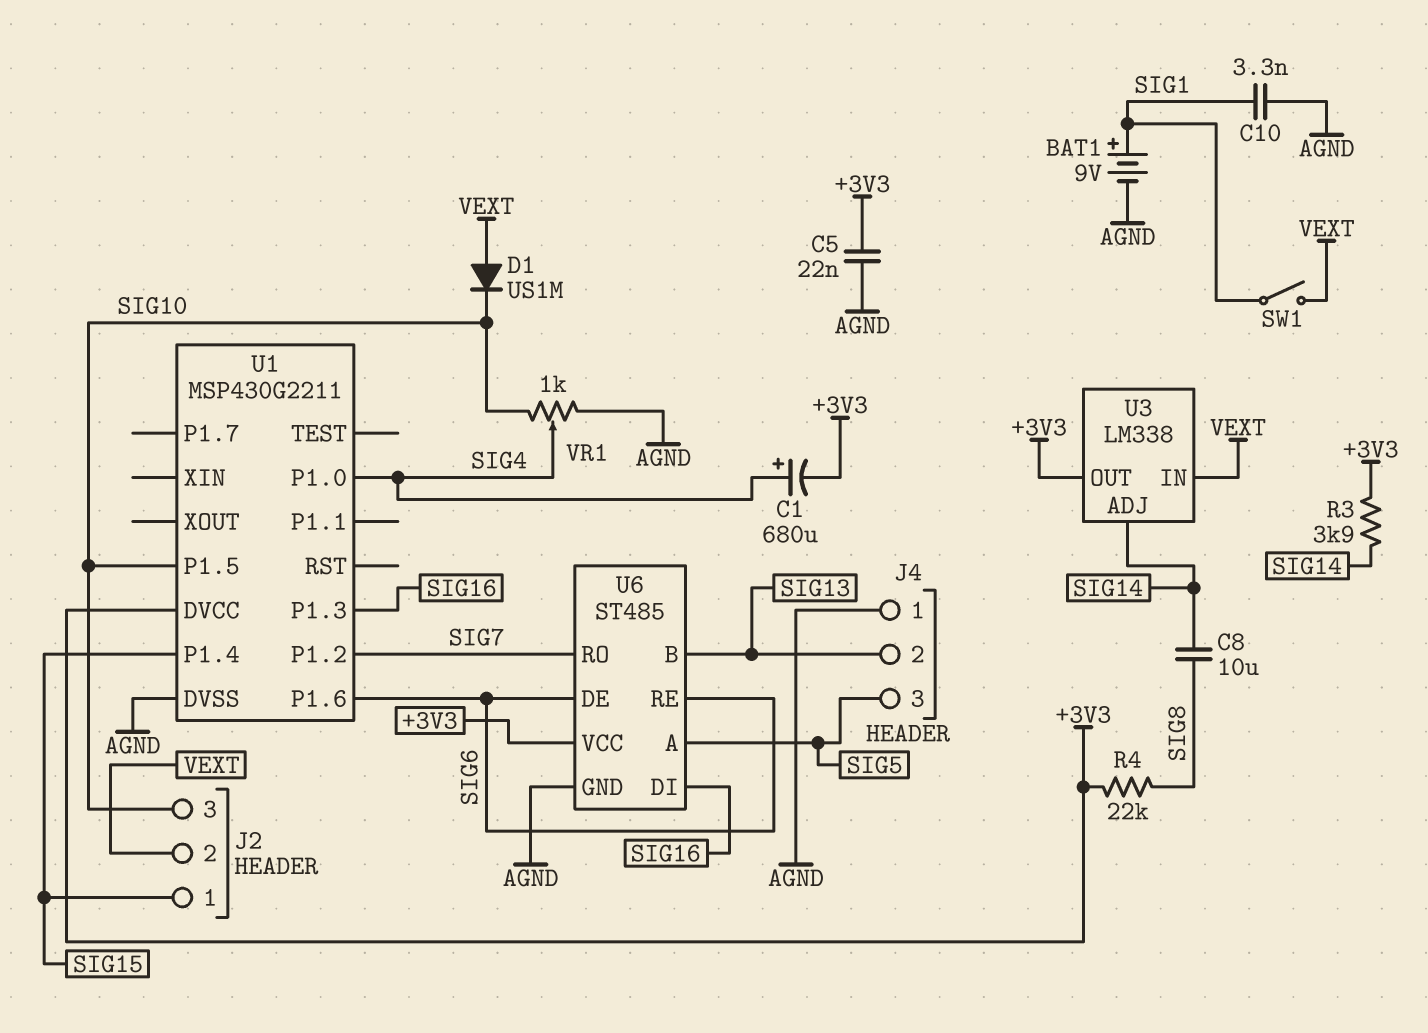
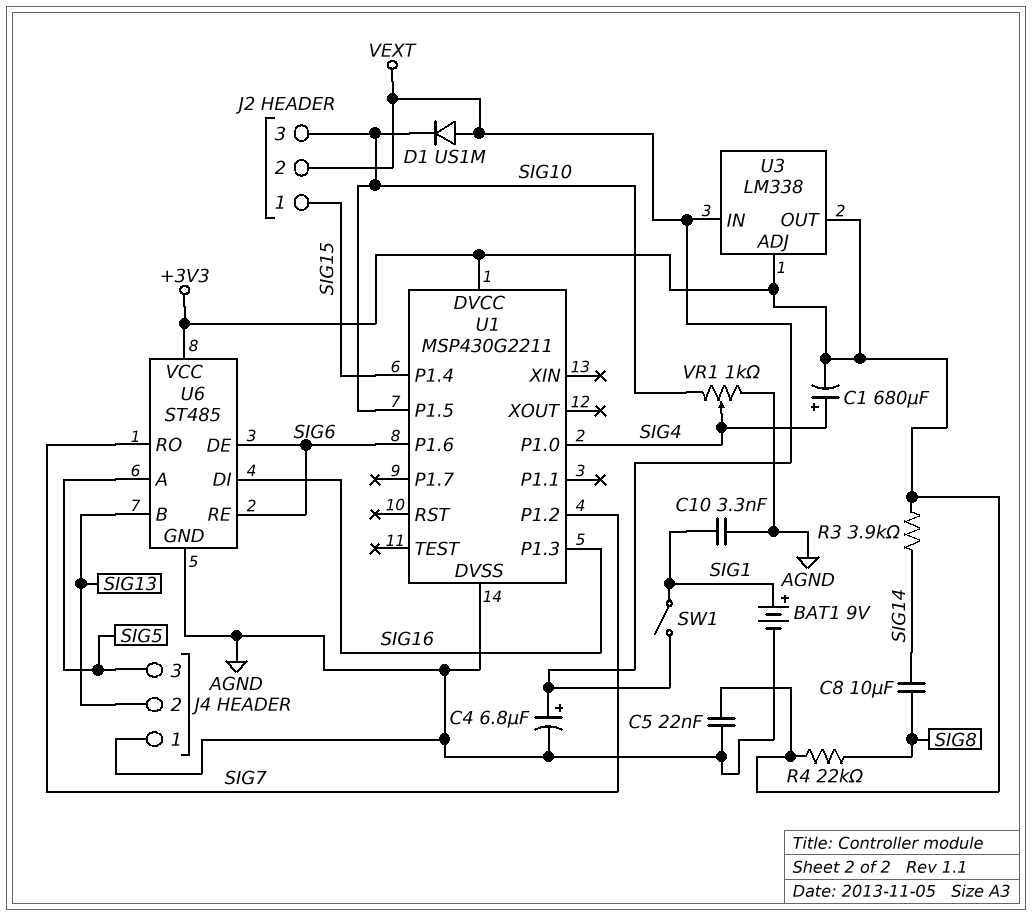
C4: none -> 6.8uF (plus VEXT, minus AGND)
U3 pin ADJ: SIG14 -> +3V3

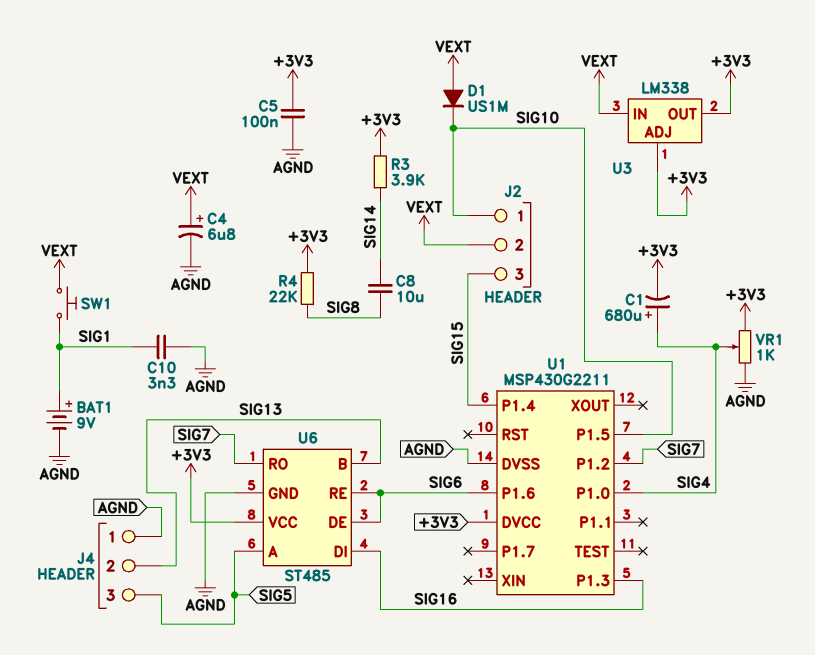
C5: 22nF (+3V3, AGND) -> 100nF (+3V3, AGND)
J2 pin 1: SIG15 -> SIG10
J2 pin 3: SIG10 -> SIG15
SW1: switch (SIG1, VEXT) -> button (SIG1, VEXT)
VR1: 1k (AGND, SIG10, wiper SIG4) -> 1k (+3V3, AGND, wiper SIG4)

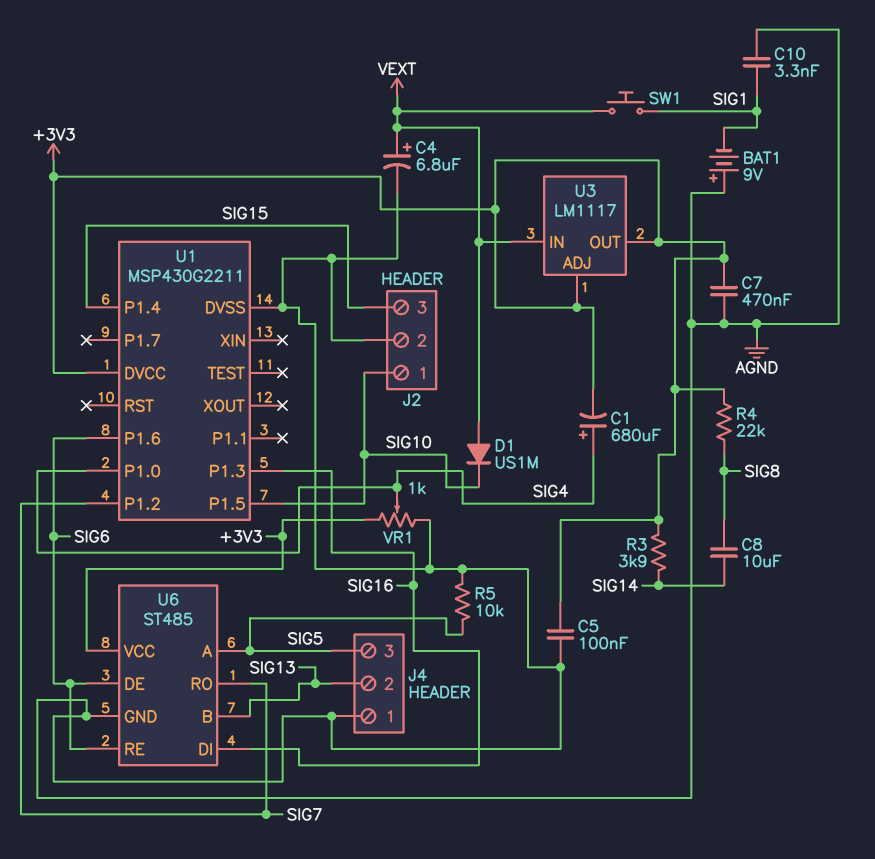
BAT1: 9V (plus SIG1, minus AGND) -> 9V (plus AGND, minus SIG1)
C7: none -> 470nF (+3V3, AGND)
J2 pin 2: VEXT -> AGND
R5: none -> 10k (AGND, SIG5)
U3: LM338 -> LM1117

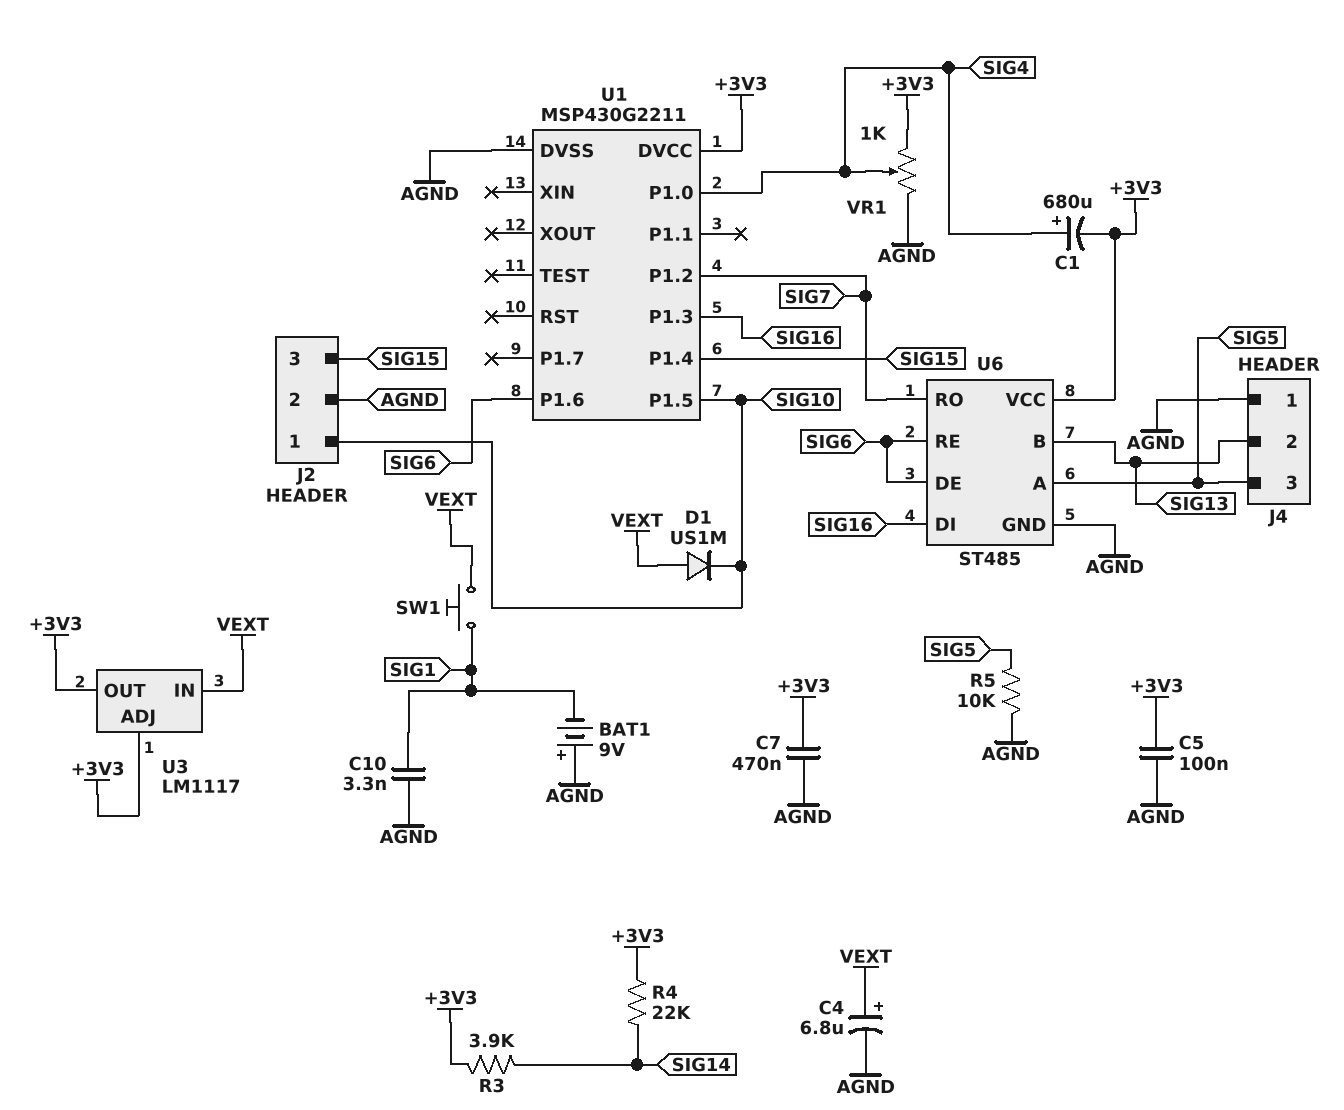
C8: 10uF (SIG8, SIG14) -> none
R4: 22k (+3V3, SIG8) -> 22k (+3V3, SIG14)

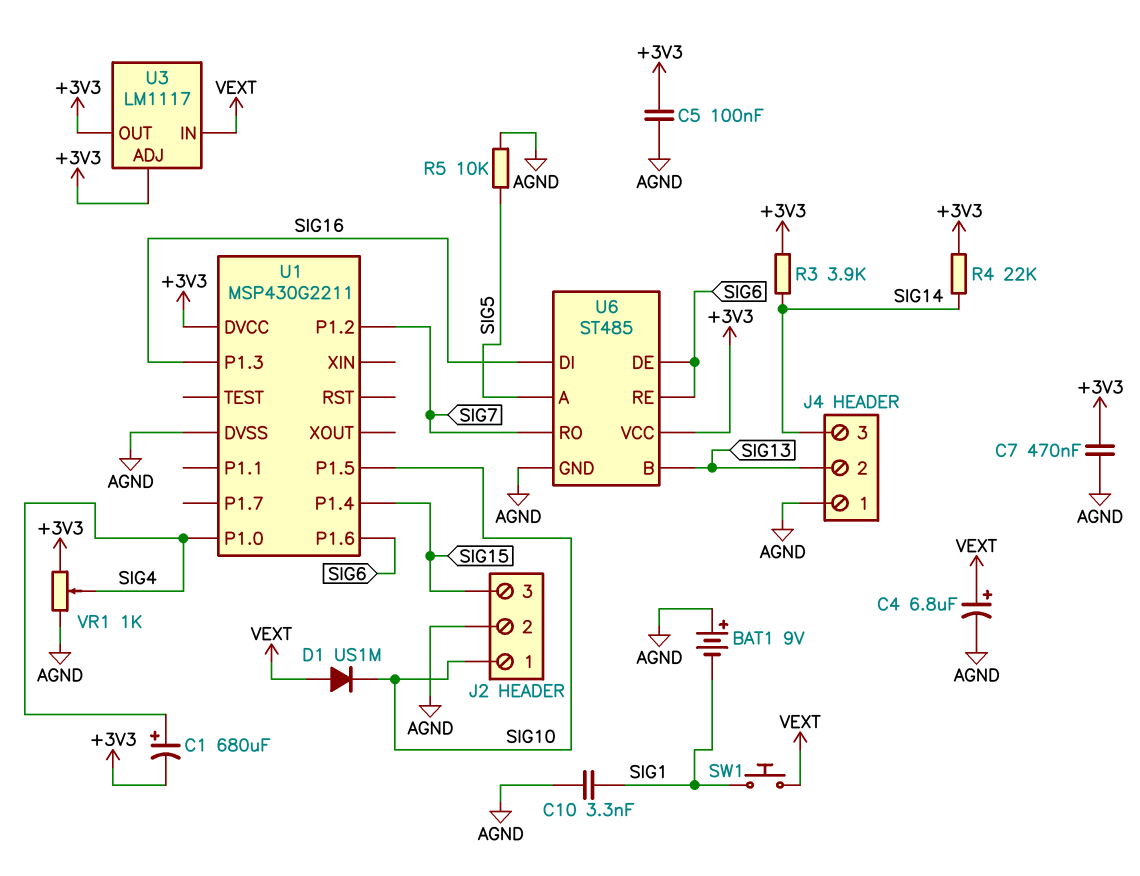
J4 pin 3: SIG5 -> SIG14

